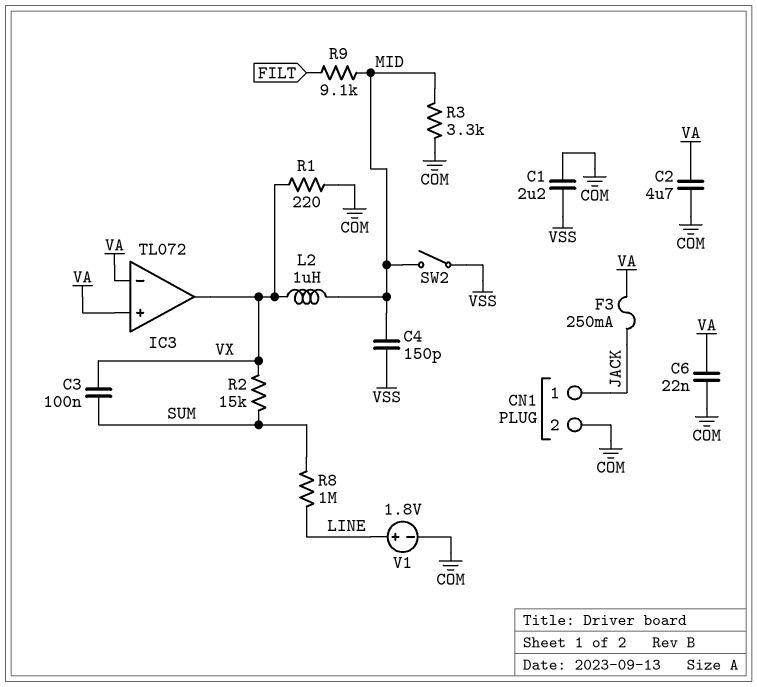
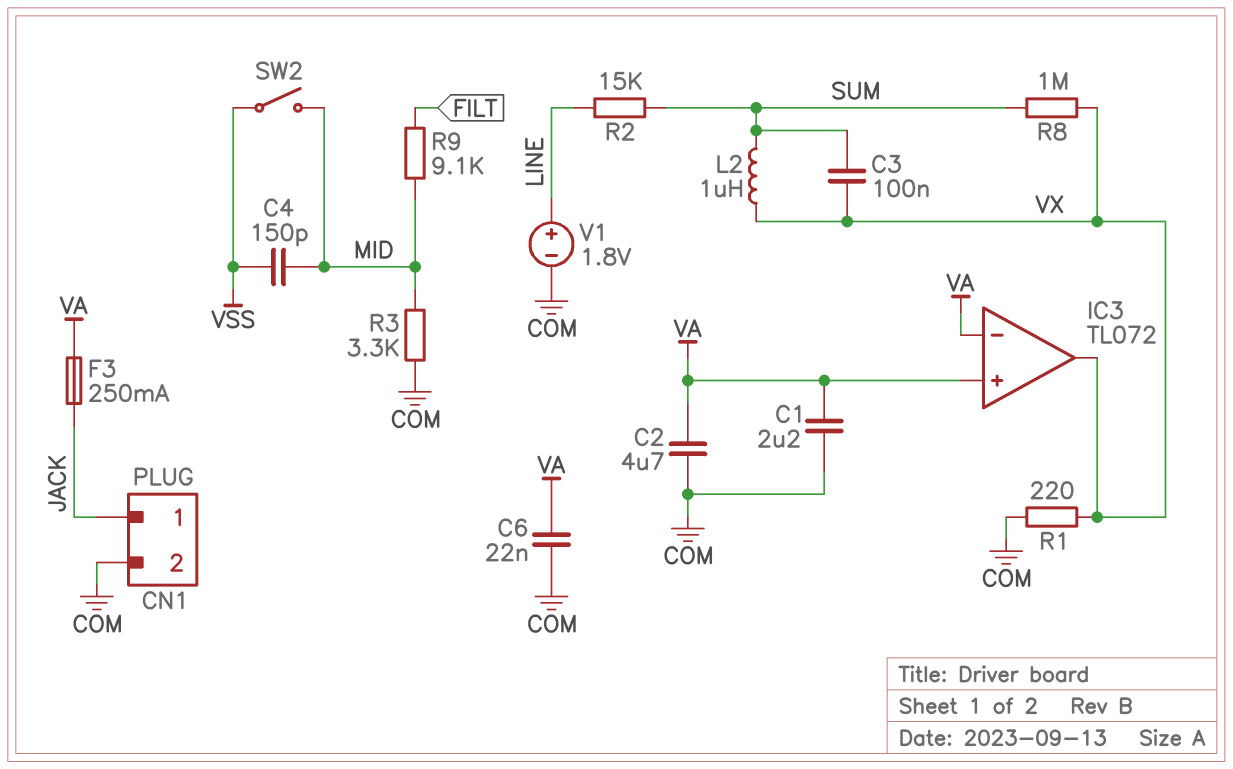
C1: 2.2uF (COM, VSS) -> 2.2uF (COM, VA)
L2: 1uH (MID, VX) -> 1uH (SUM, VX)
R2: 15k (SUM, VX) -> 15k (LINE, SUM)
R8: 1M (LINE, SUM) -> 1M (SUM, VX)

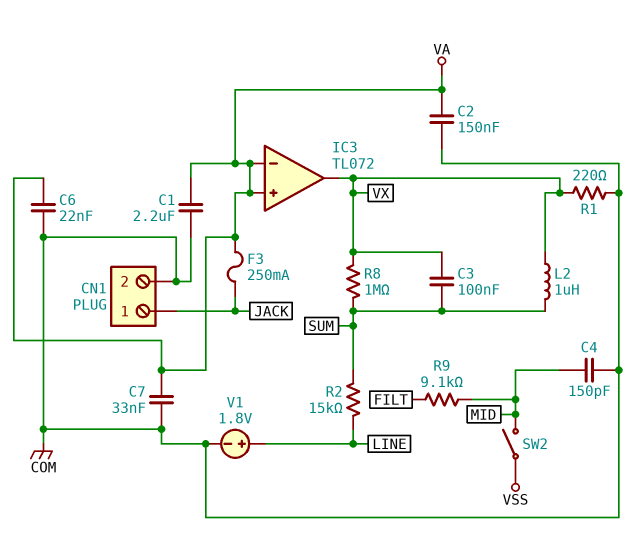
C2: 4.7uF (COM, VA) -> 150nF (COM, VA)
C4: 150pF (MID, VSS) -> 150pF (COM, MID)
C7: none -> 33nF (COM, VA)
R3: 3.3k (COM, MID) -> none

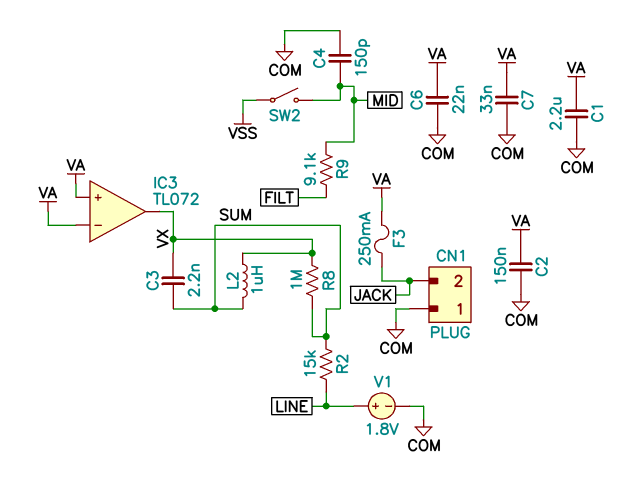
C3: 100nF (SUM, VX) -> 2.2nF (SUM, VX)
CN1 pin 1: JACK -> COM
CN1 pin 2: COM -> JACK
R1: 220 (COM, VX) -> none

